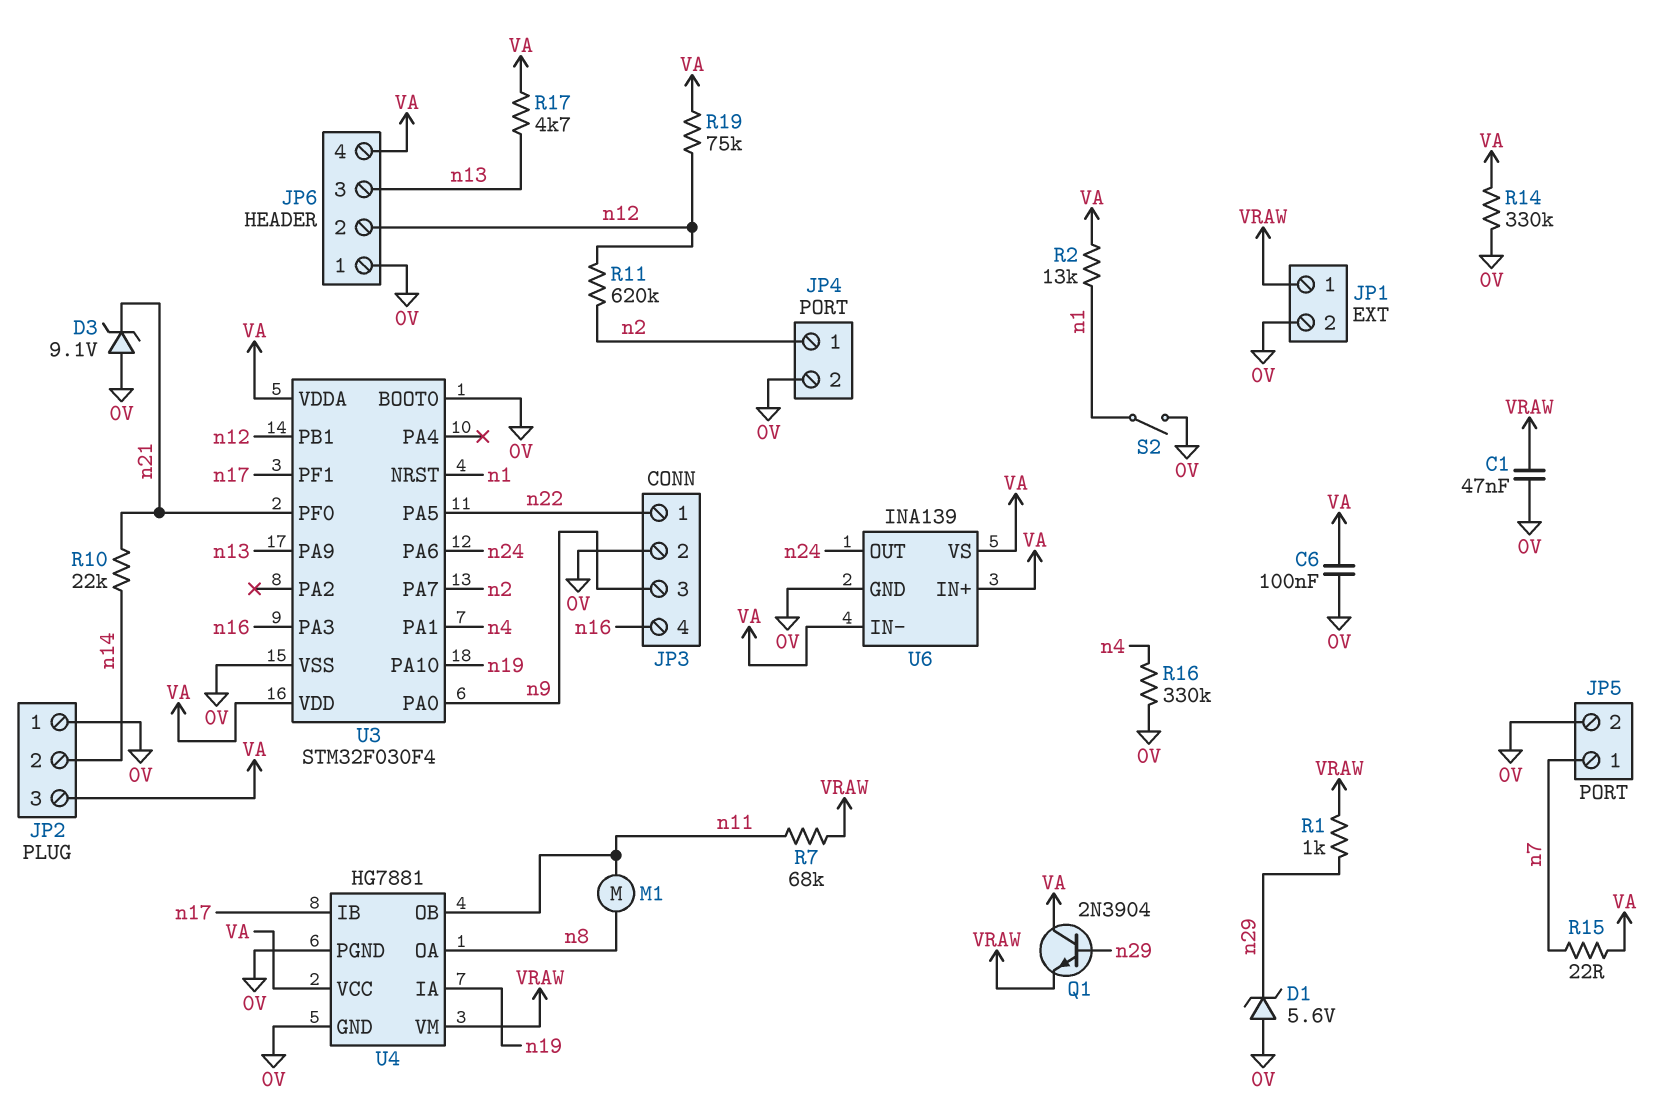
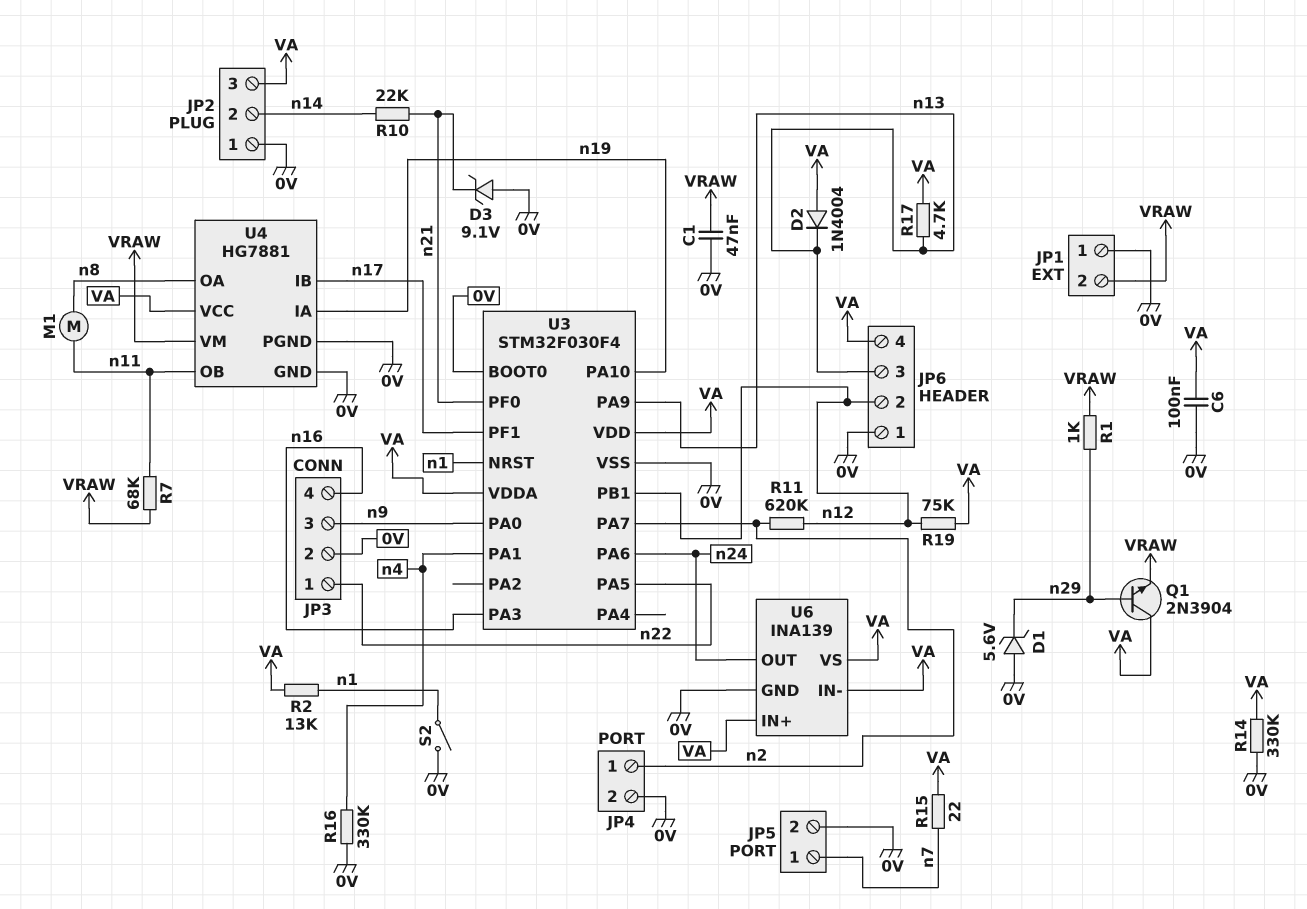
D2: none -> diode 1N4004 (A VA, K n13)
JP1 pin 1: VRAW -> 0V
JP1 pin 2: 0V -> VRAW

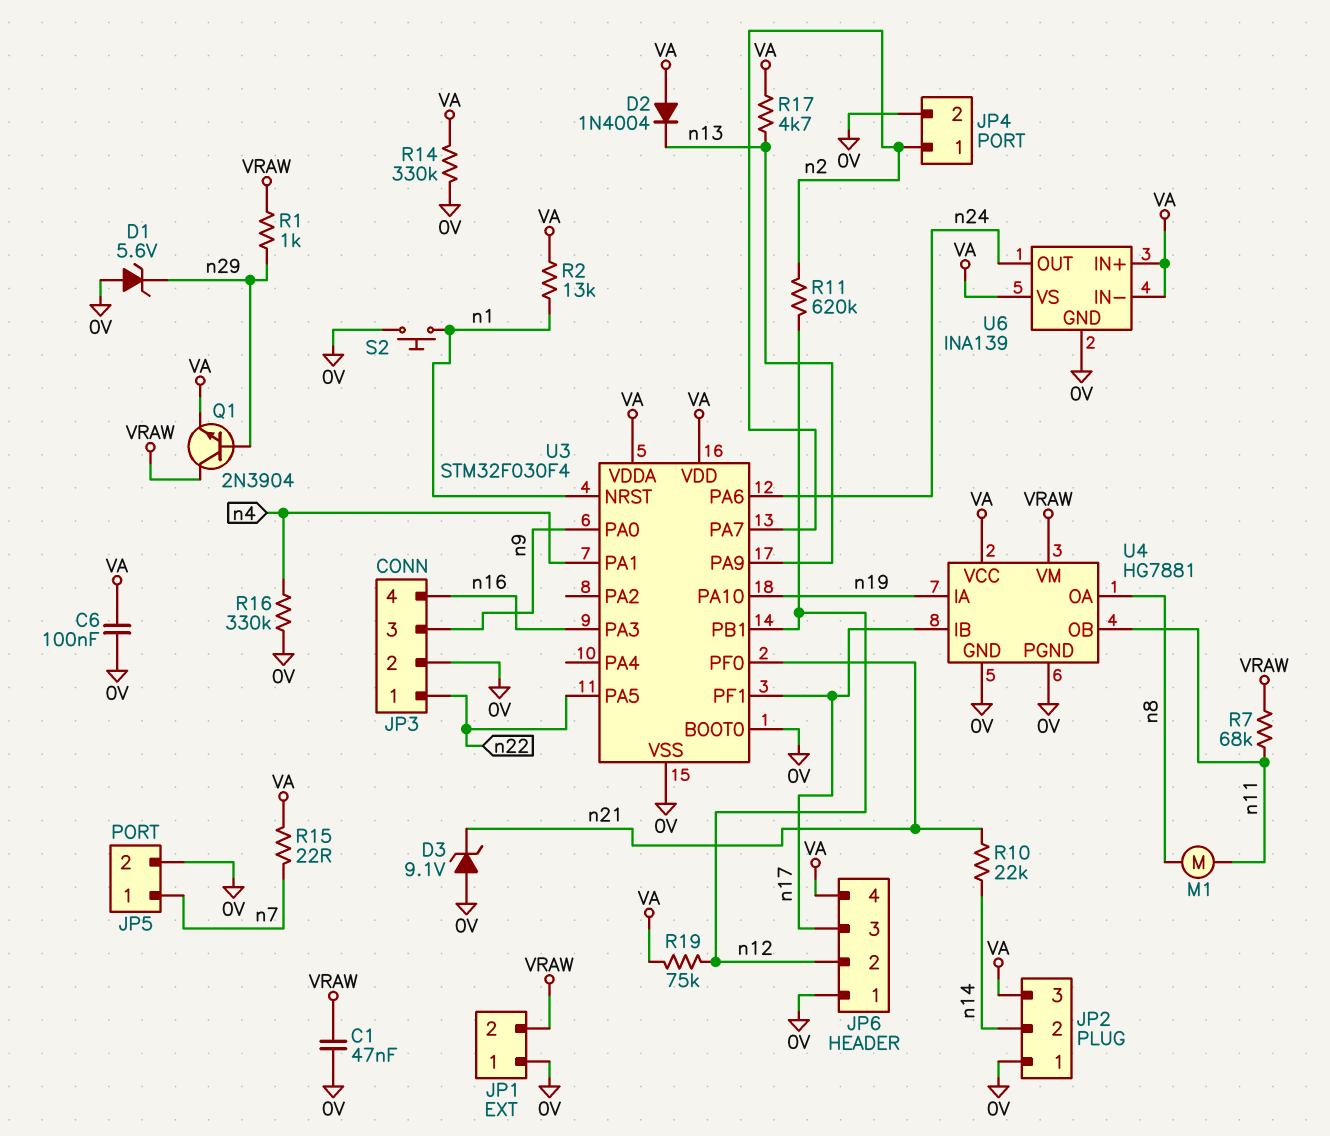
JP6 pin 3: n13 -> n17
Q1: NPN 2N3904 (B n29, C VA, E VRAW) -> NPN 2N3904 (B n29, C VRAW, E VA)
S2: switch (0V, n1) -> button (0V, n1)

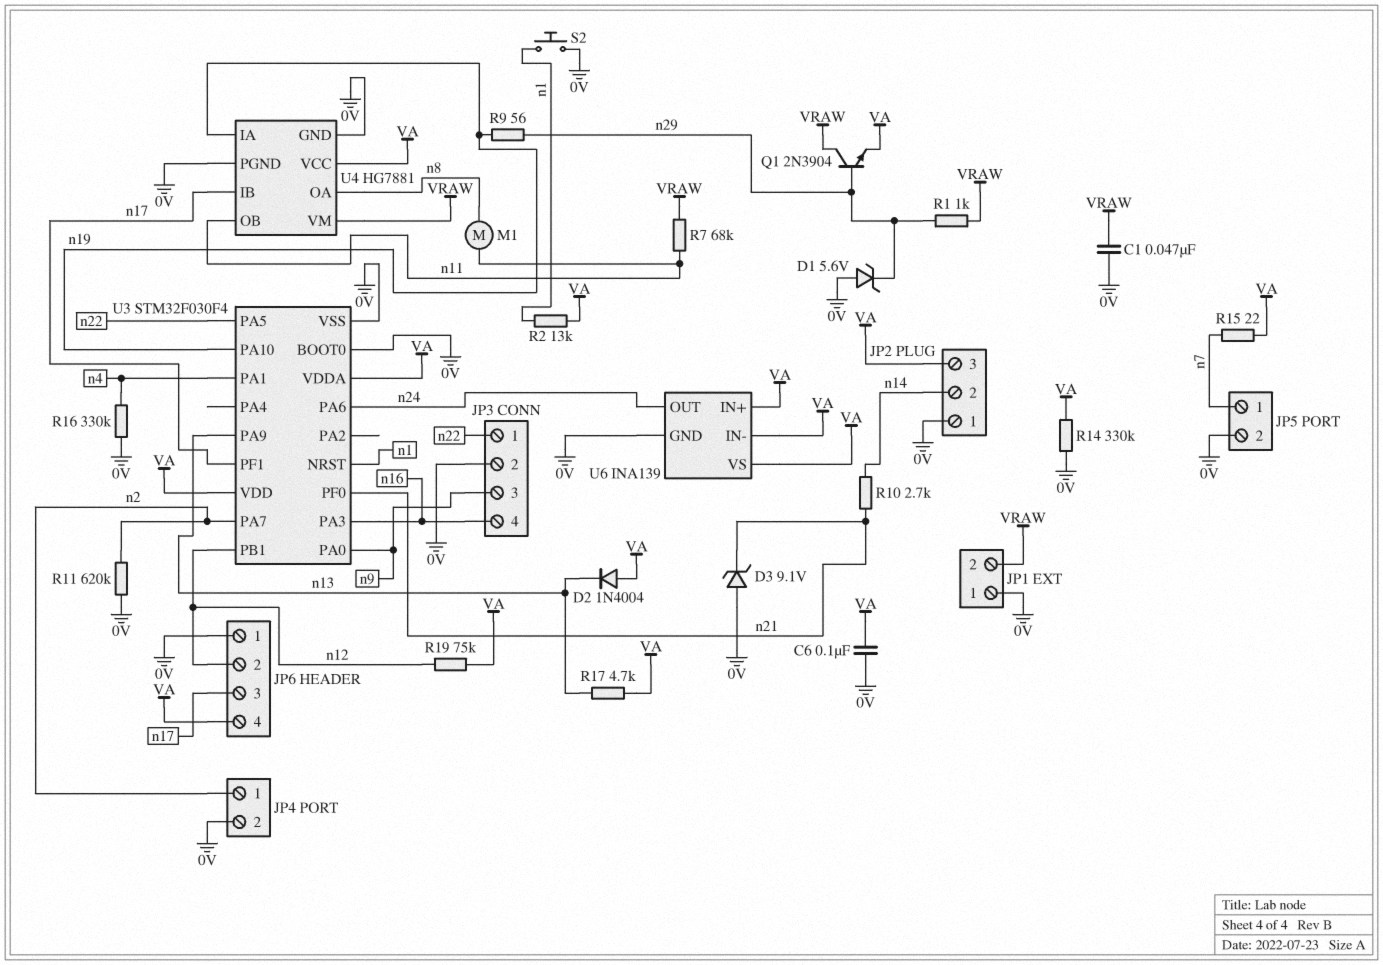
R9: none -> 56 (n19, n29)
R10: 22k (n14, n21) -> 2.7k (n14, n21)
R11: 620k (n2, n12) -> 620k (0V, n2)

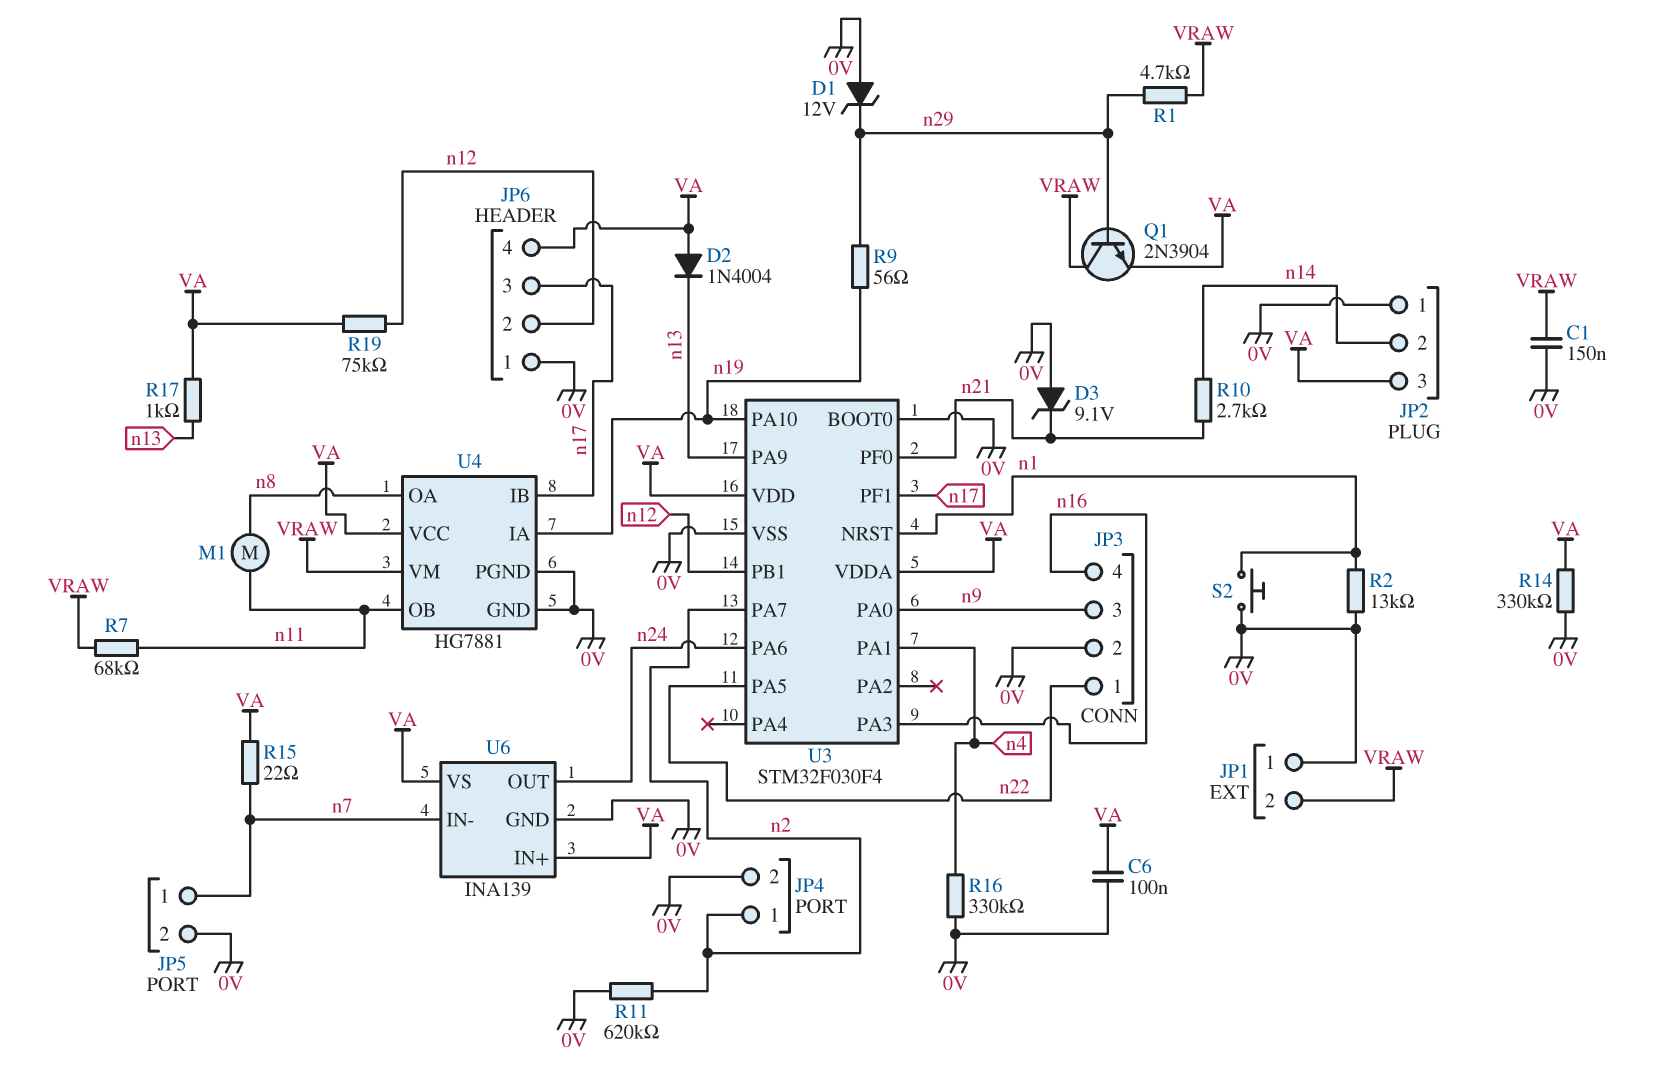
C1: 47nF (0V, VRAW) -> 150nF (0V, VRAW)
D1: zener 5.6V (A 0V, K n29) -> zener 12V (A 0V, K n29)
R1: 1k (VRAW, n29) -> 4.7k (VRAW, n29)
R2: 13k (VA, n1) -> 13k (0V, n1)
R17: 4.7k (VA, n13) -> 1k (VA, n13)
U6 pin IN-: VA -> n7

